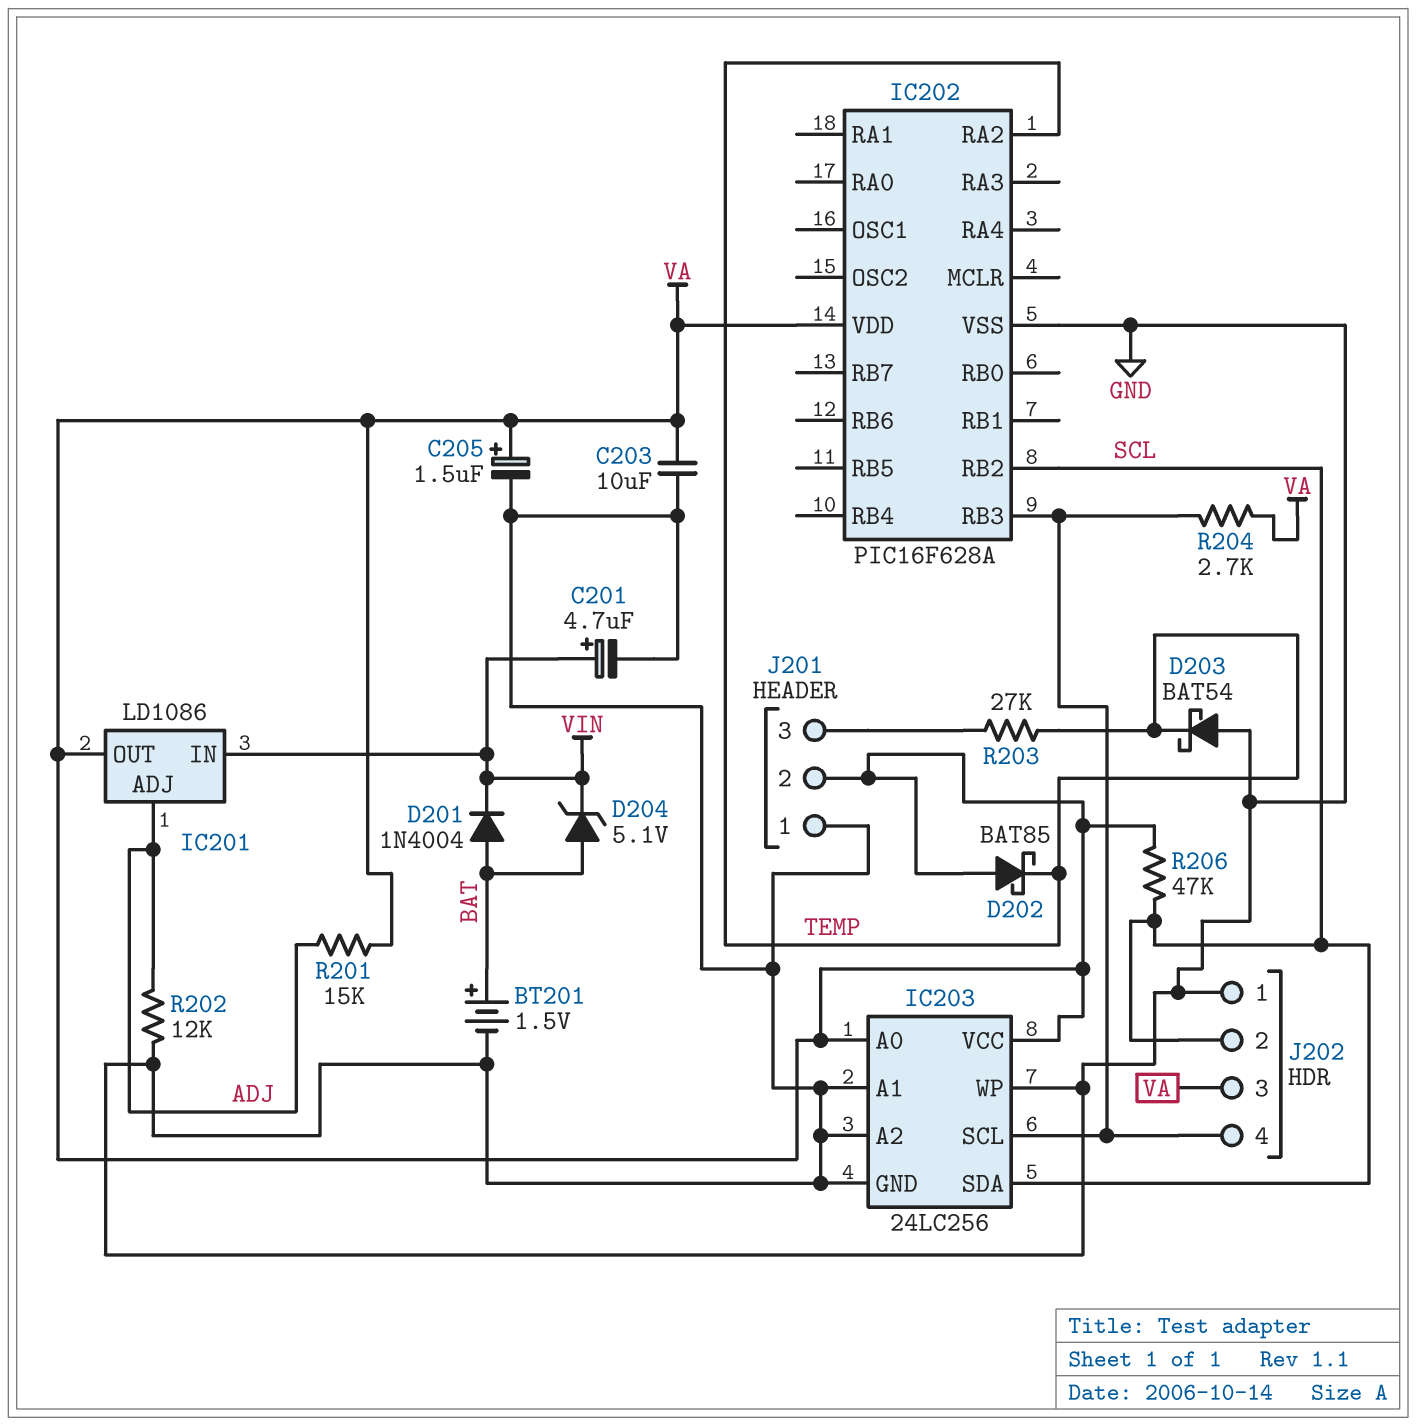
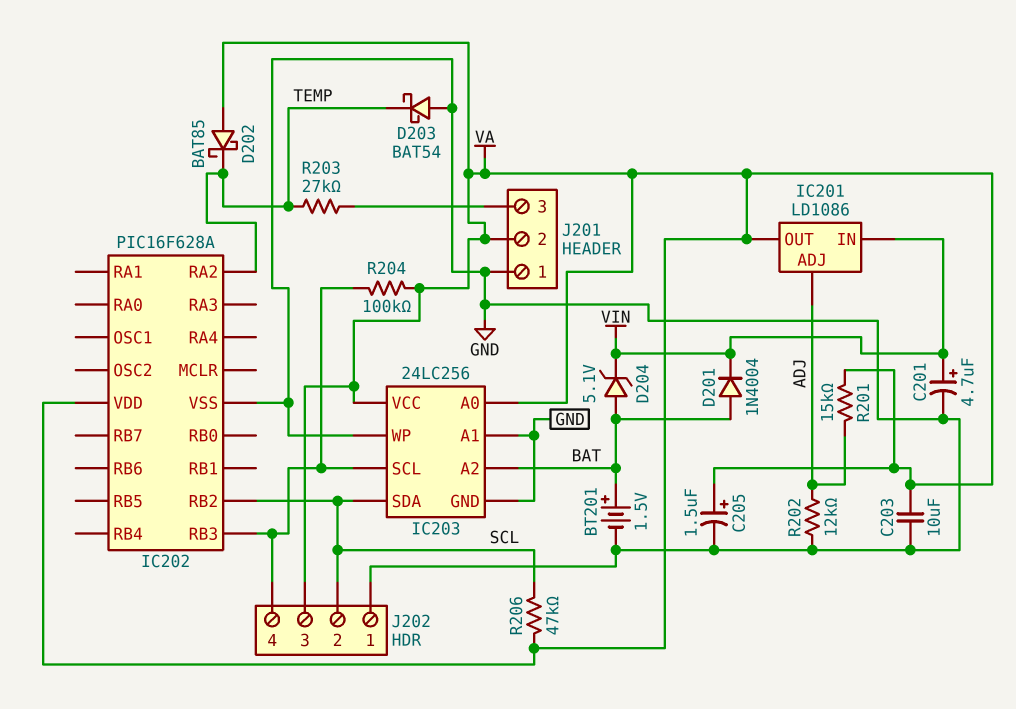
IC203 pin A2: GND -> BAT
R204: 2.7k (IC202/RB3, VA) -> 100k (IC202/RB3, VA)

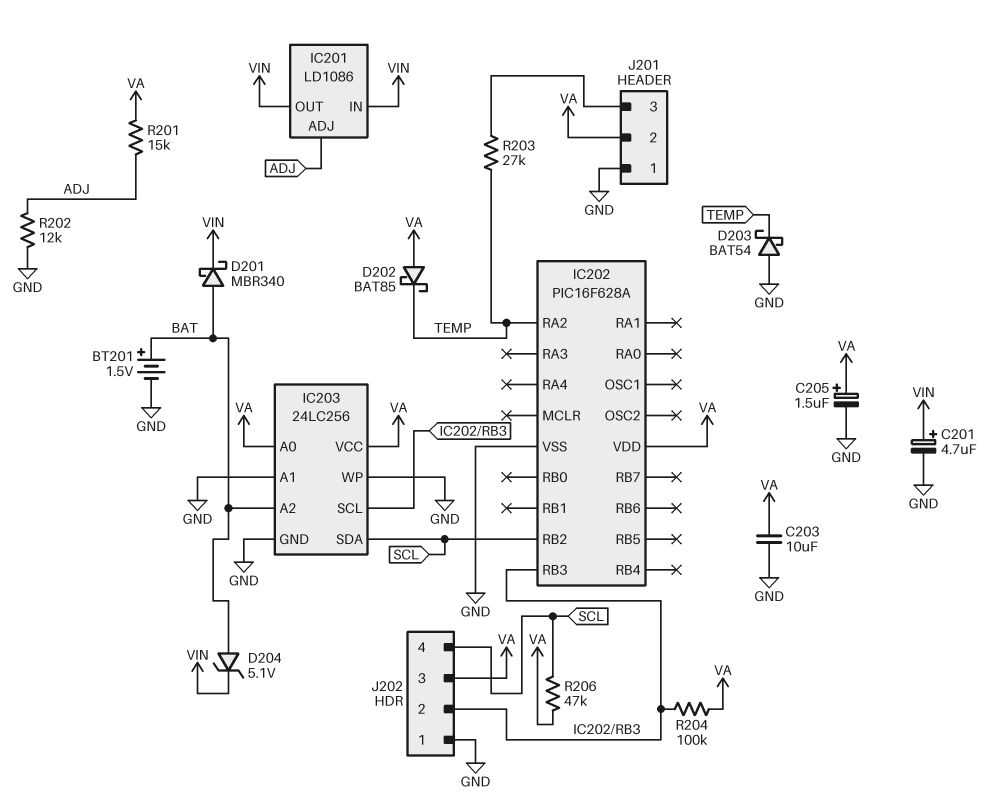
D201: diode 1N4004 (A BAT, K VIN) -> schottky MBR340 (A BAT, K VIN)
IC201 pin OUT: VA -> VIN
J202 pin 2: SCL -> IC202/RB3
J202 pin 4: IC202/RB3 -> SCL

